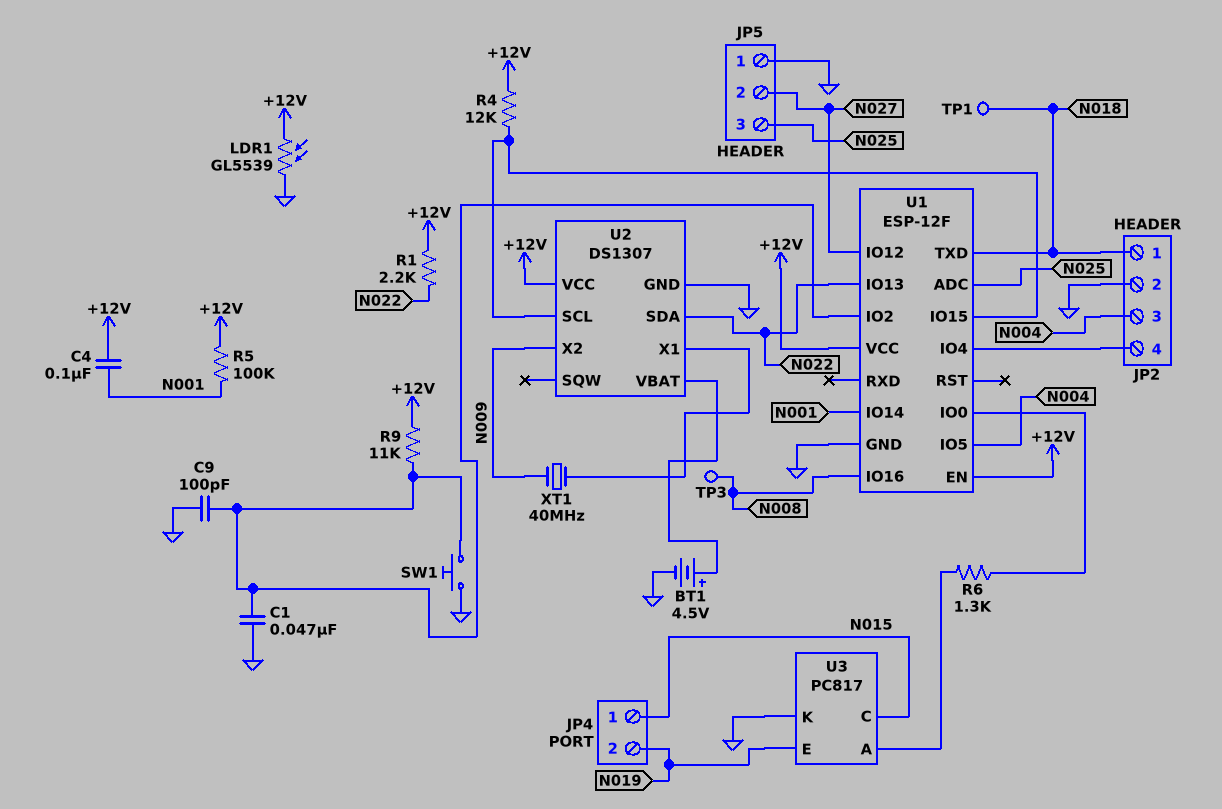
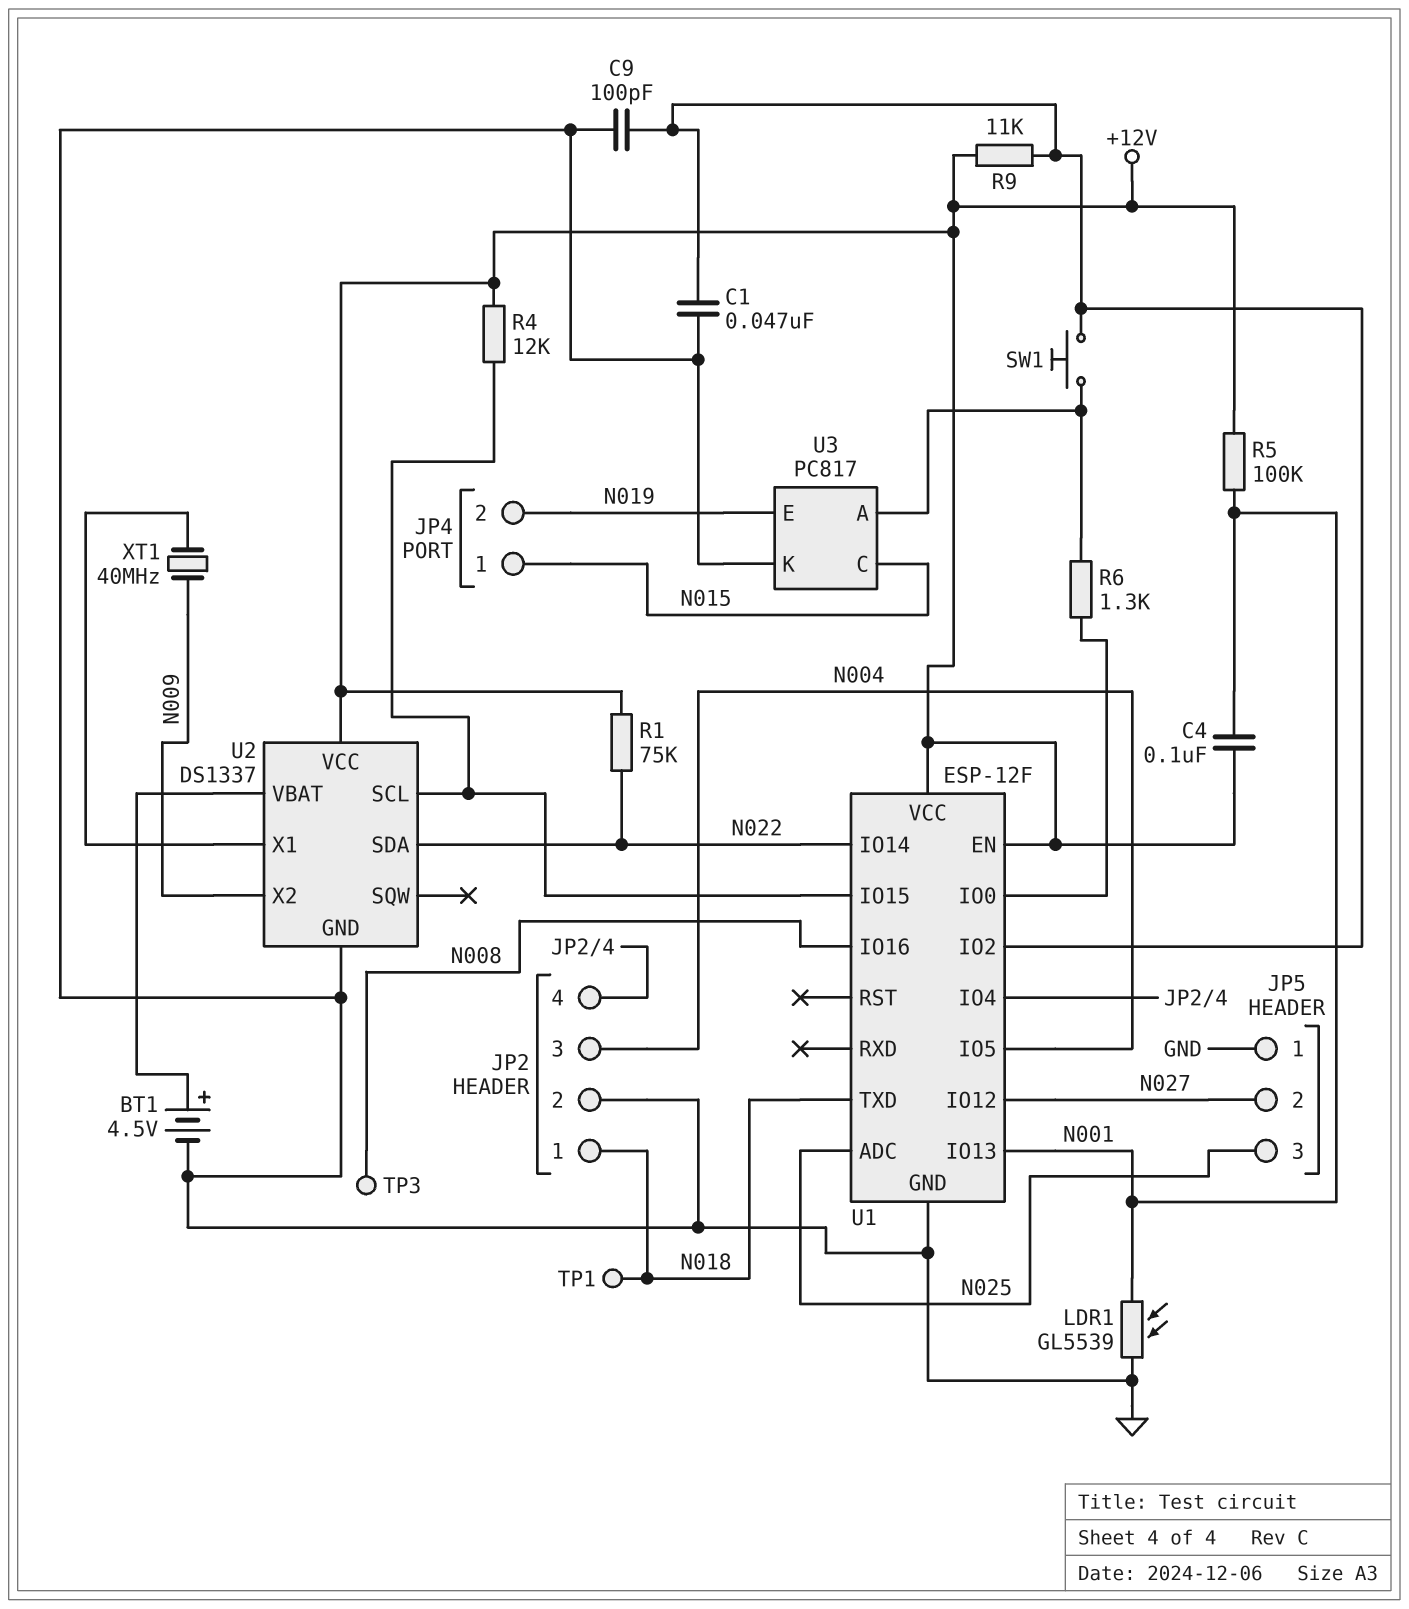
LDR1: GL5539 (+12V, GND) -> GL5539 (GND, N001)
R1: 2.2k (+12V, N022) -> 75k (+12V, N022)
SW1: button (GND, U1/IO2) -> button (U1/IO2, U3/A)
U1 pin IO13: N022 -> N001
U1 pin IO14: N001 -> N022
U2: DS1307 -> DS1337

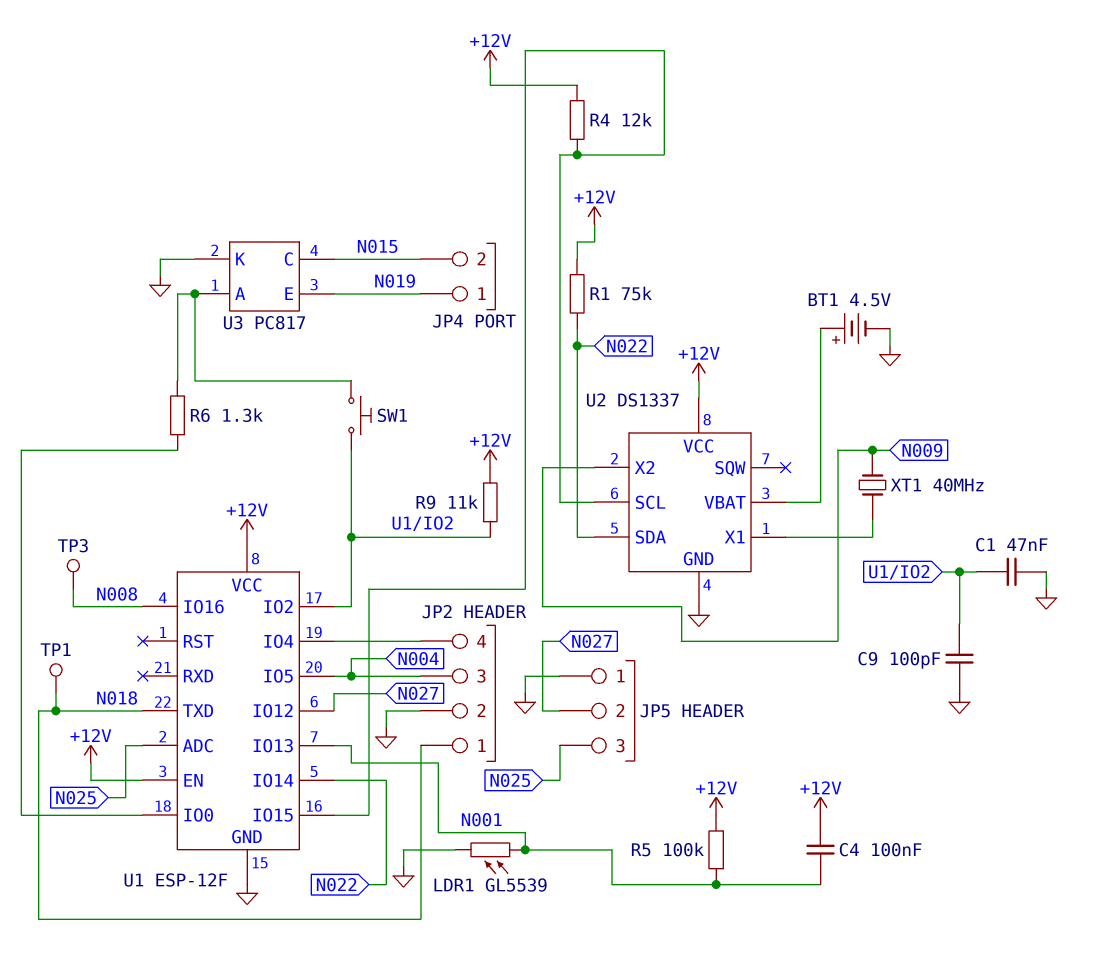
JP4 pin 1: N015 -> N019
JP4 pin 2: N019 -> N015

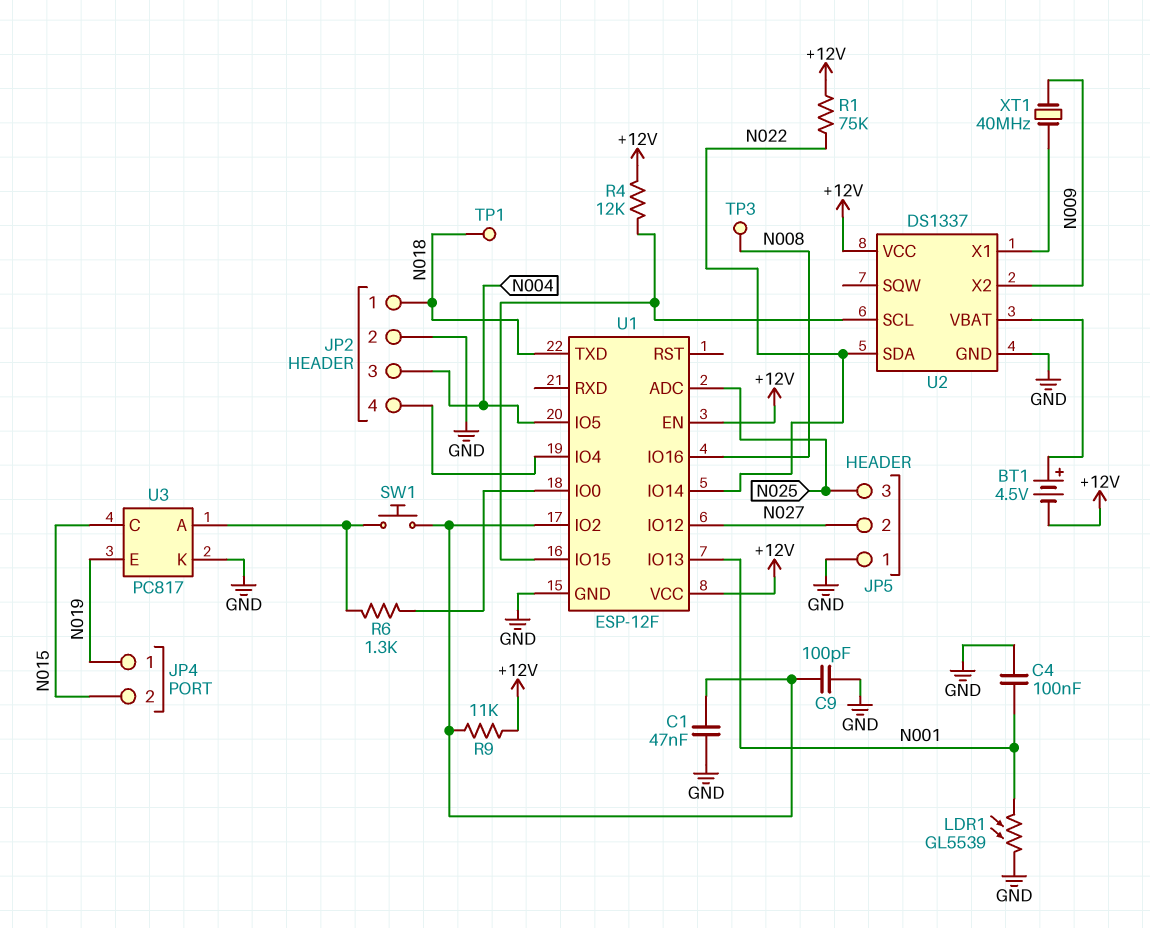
BT1: 4.5V (plus U2/VBAT, minus GND) -> 4.5V (plus U2/VBAT, minus +12V)
C4: 100nF (+12V, N001) -> 100nF (GND, N001)
R5: 100k (+12V, N001) -> none

